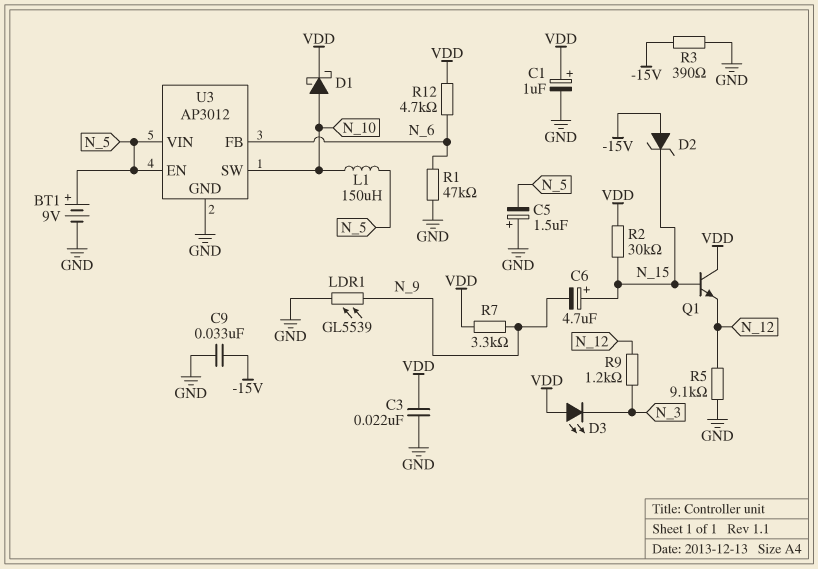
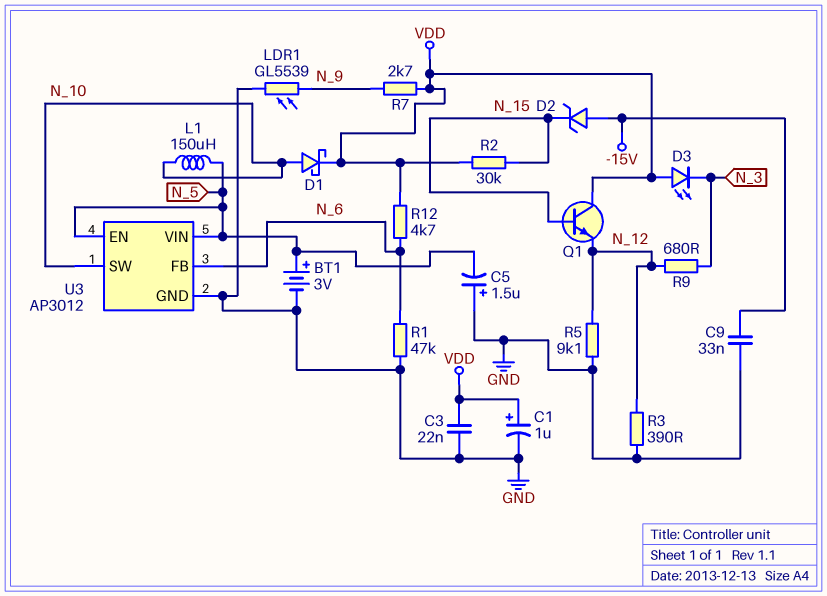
BT1: 9V (plus N_5, minus GND) -> 3V (plus N_5, minus GND)
C6: 4.7uF (plus N_15, minus N_9) -> none
R3: 390 (-15V, GND) -> 390 (GND, N_12)
R7: 3.3k (N_9, VDD) -> 2.7k (N_9, VDD)
R9: 1.2k (N_3, N_12) -> 680 (N_3, N_12)

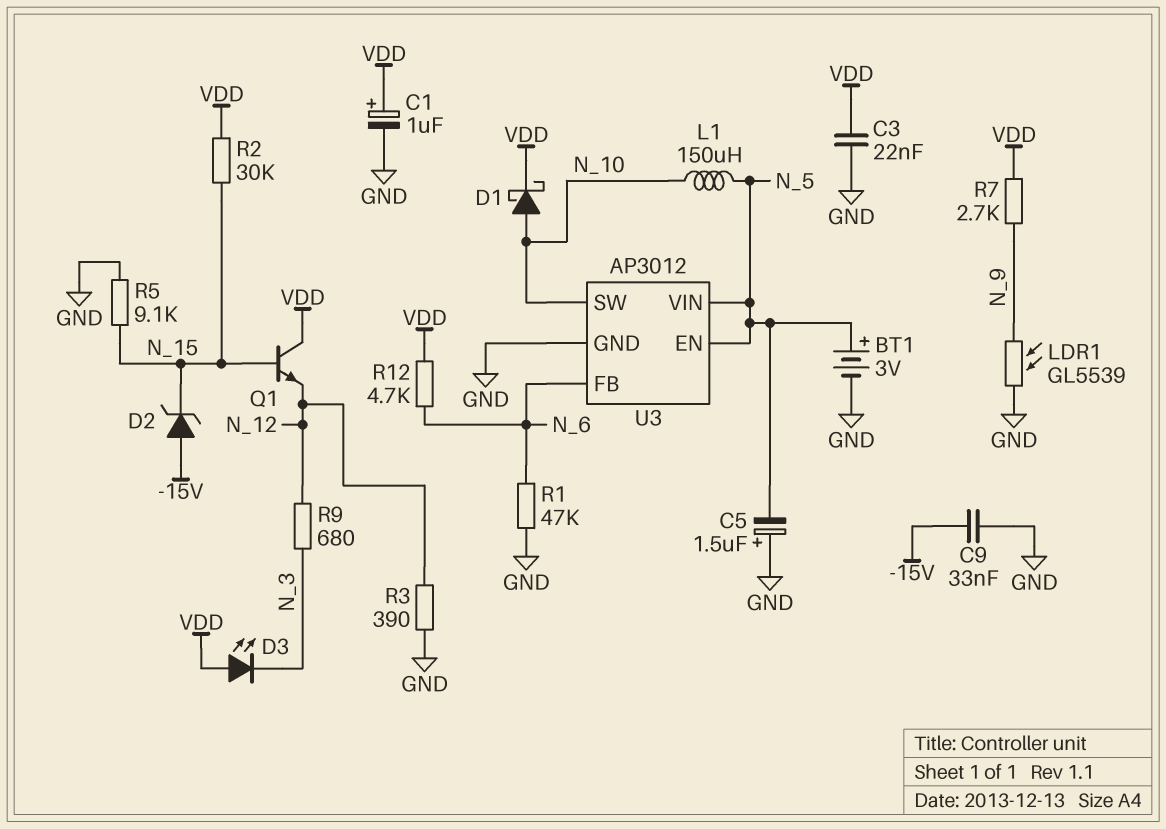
R5: 9.1k (GND, N_12) -> 9.1k (GND, N_15)

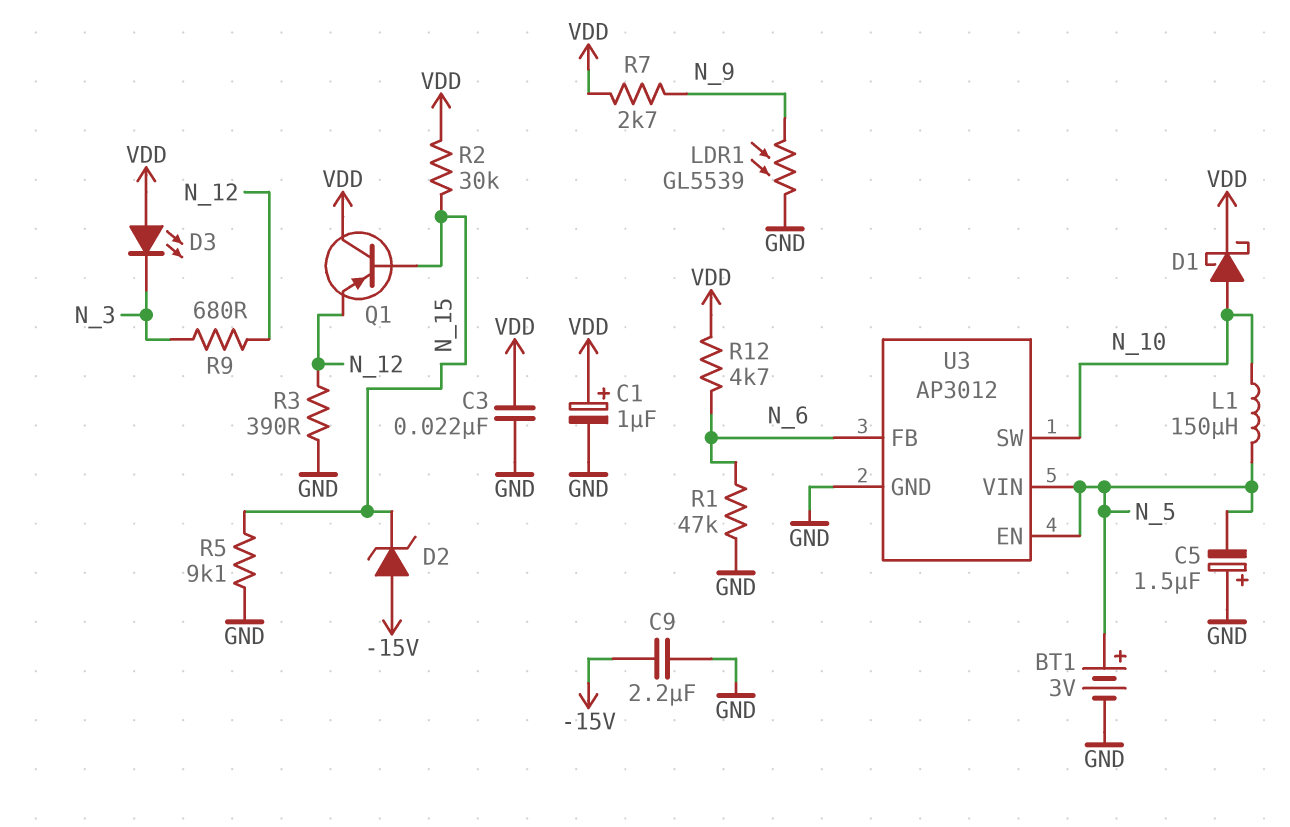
C9: 33nF (-15V, GND) -> 2.2uF (-15V, GND)
Q1: NPN (B N_15, C VDD, E N_12) -> PNP (B N_15, C VDD, E N_12)

